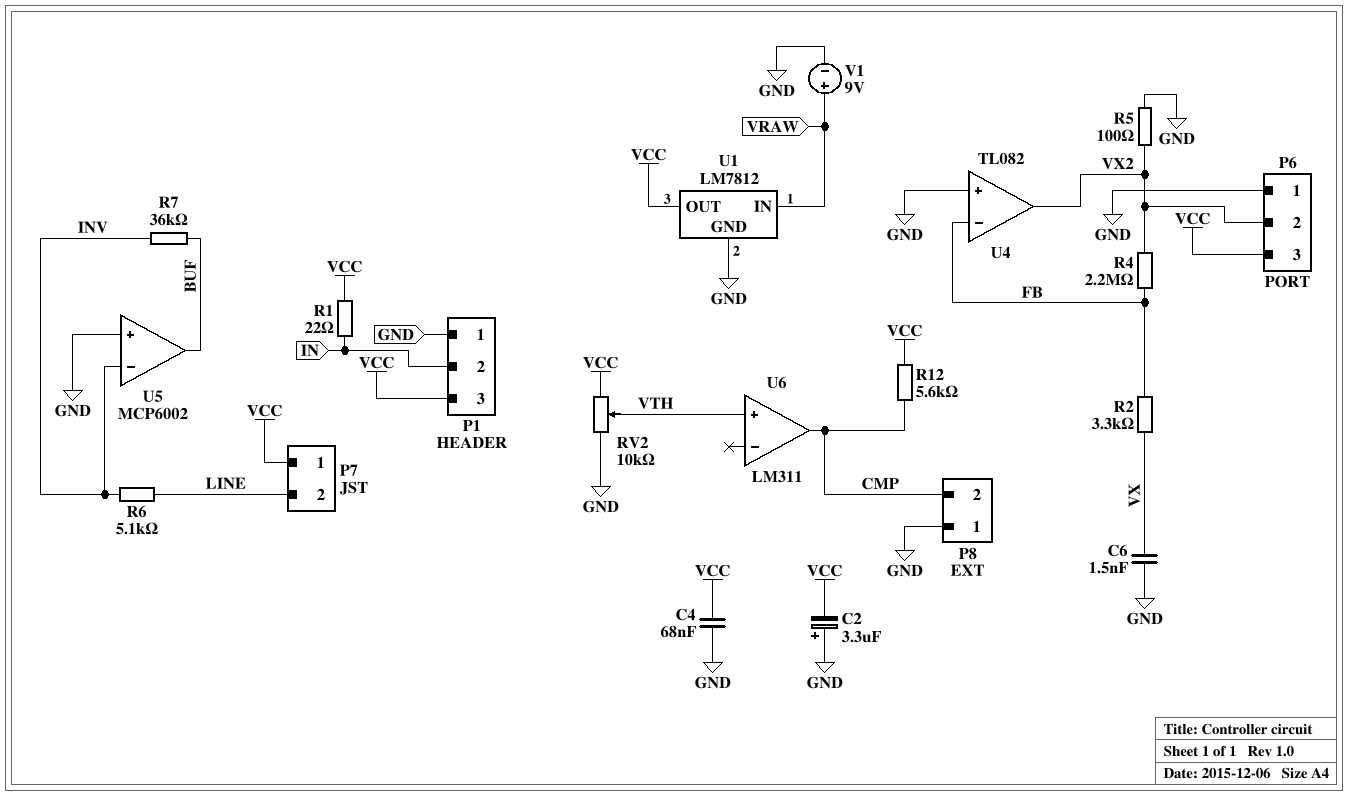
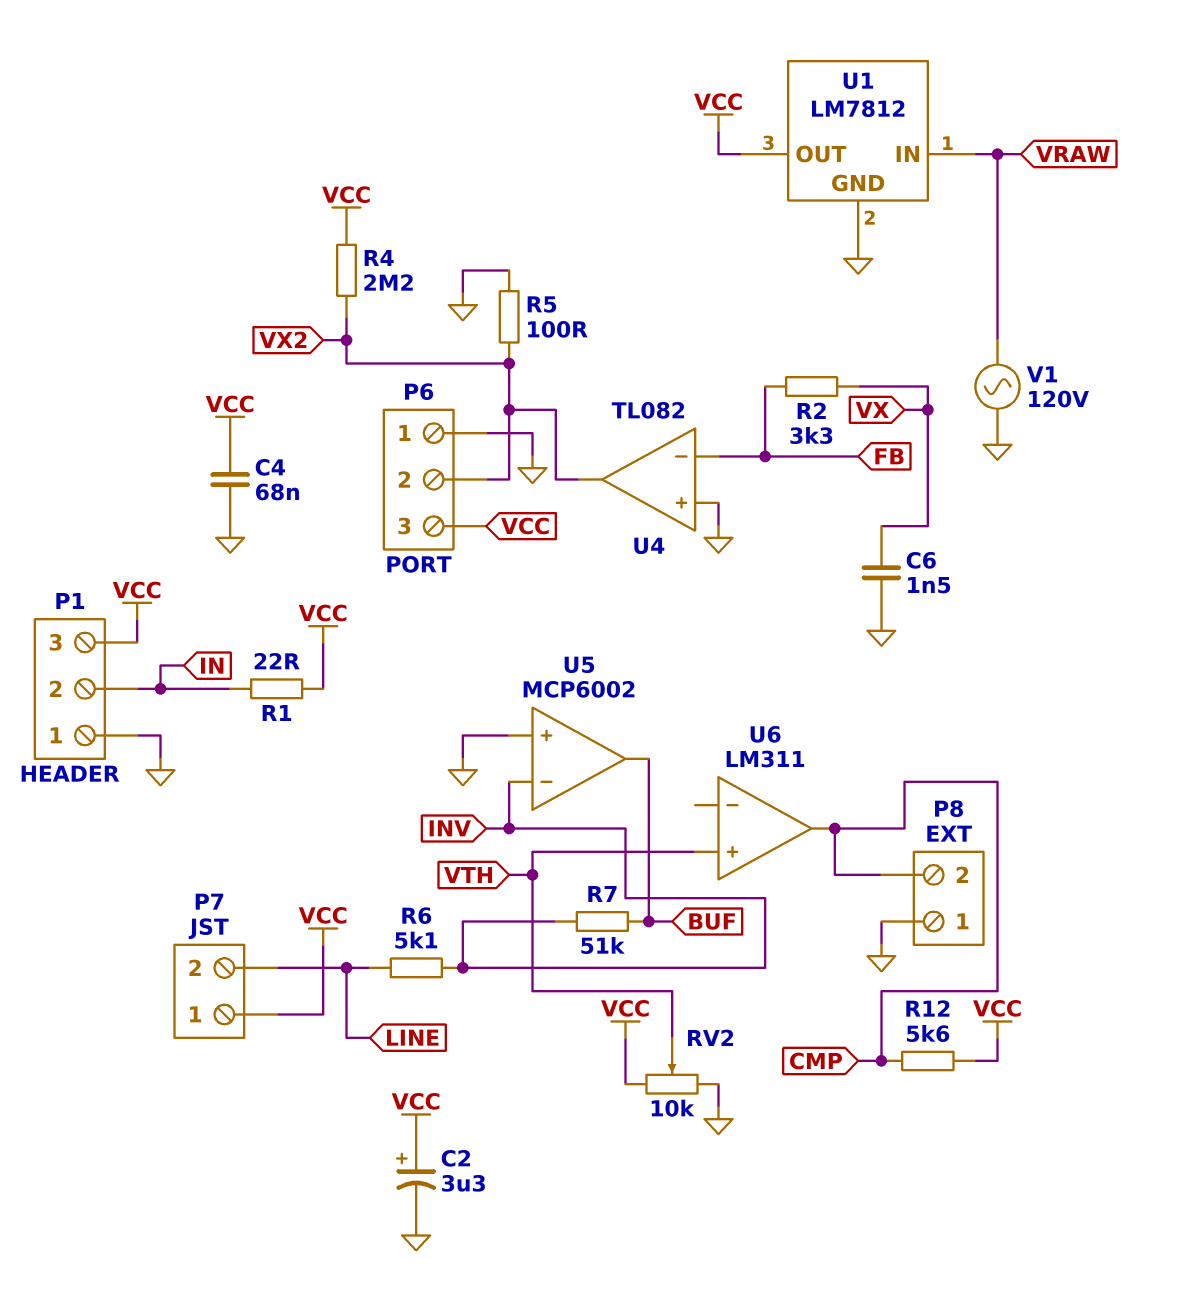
C2: 3.3uF (plus GND, minus VCC) -> 3.3uF (plus VCC, minus GND)
R4: 2.2M (FB, VX2) -> 2.2M (VCC, VX2)
R7: 36k (BUF, INV) -> 51k (BUF, INV)
V1: 9V (plus VRAW, minus GND) -> AC 120V (GND, VRAW)

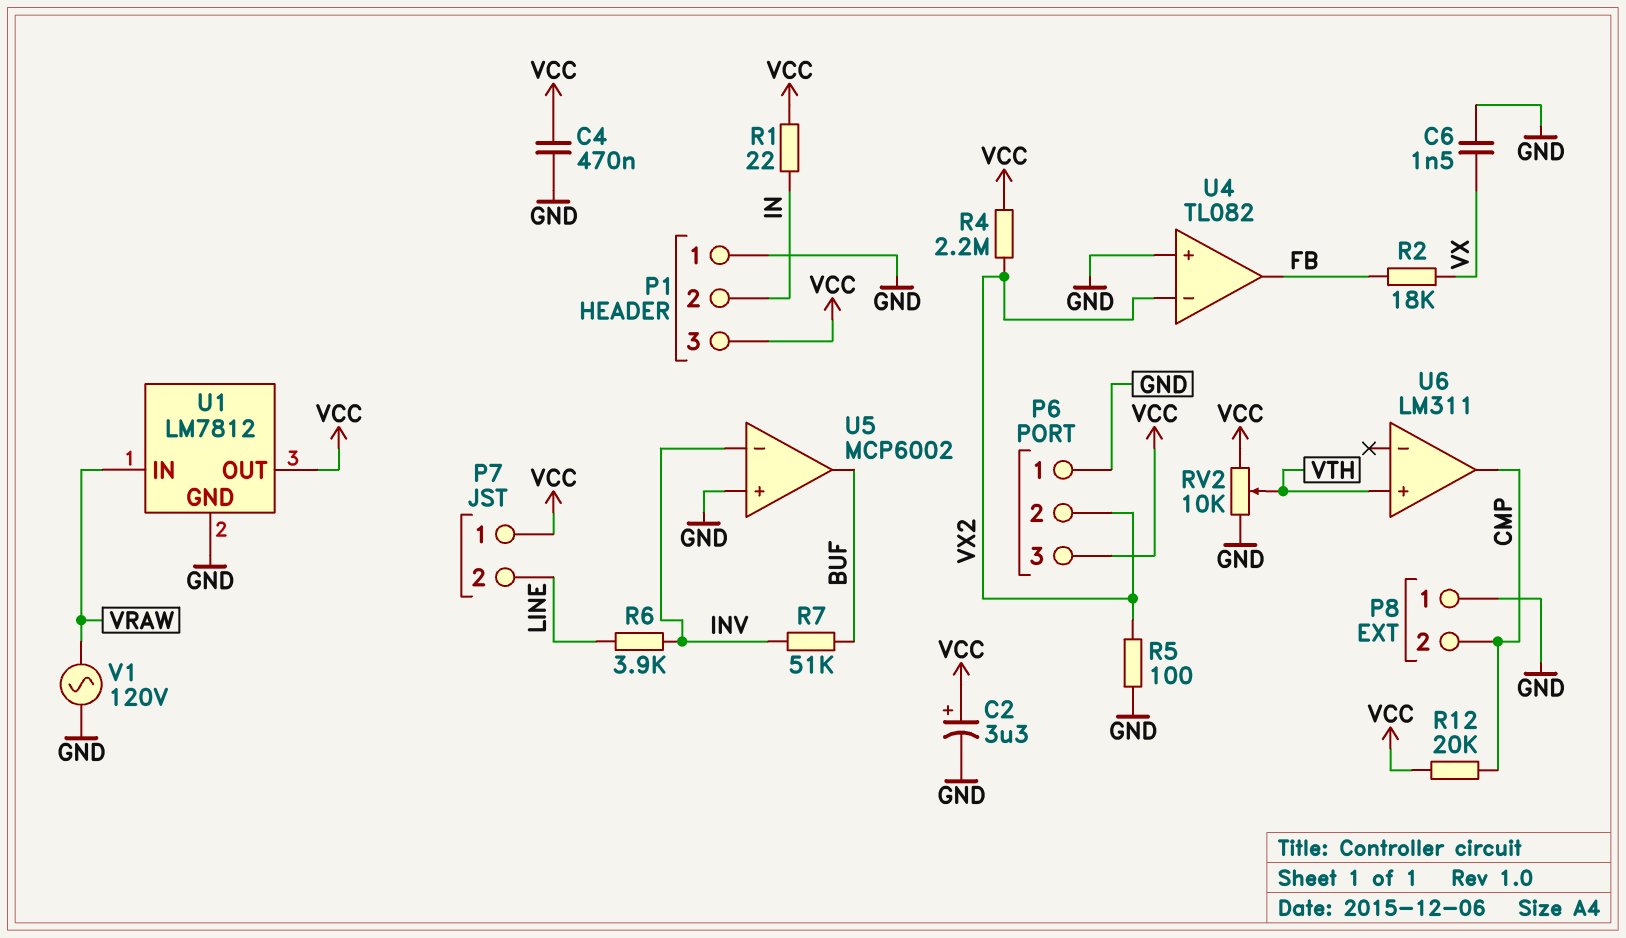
C4: 68nF (GND, VCC) -> 470nF (GND, VCC)
R2: 3.3k (FB, VX) -> 18k (FB, VX)
R6: 5.1k (INV, LINE) -> 3.9k (INV, LINE)
R12: 5.6k (CMP, VCC) -> 20k (CMP, VCC)
U4 pin in-: FB -> VX2
U4 pin out: VX2 -> FB

